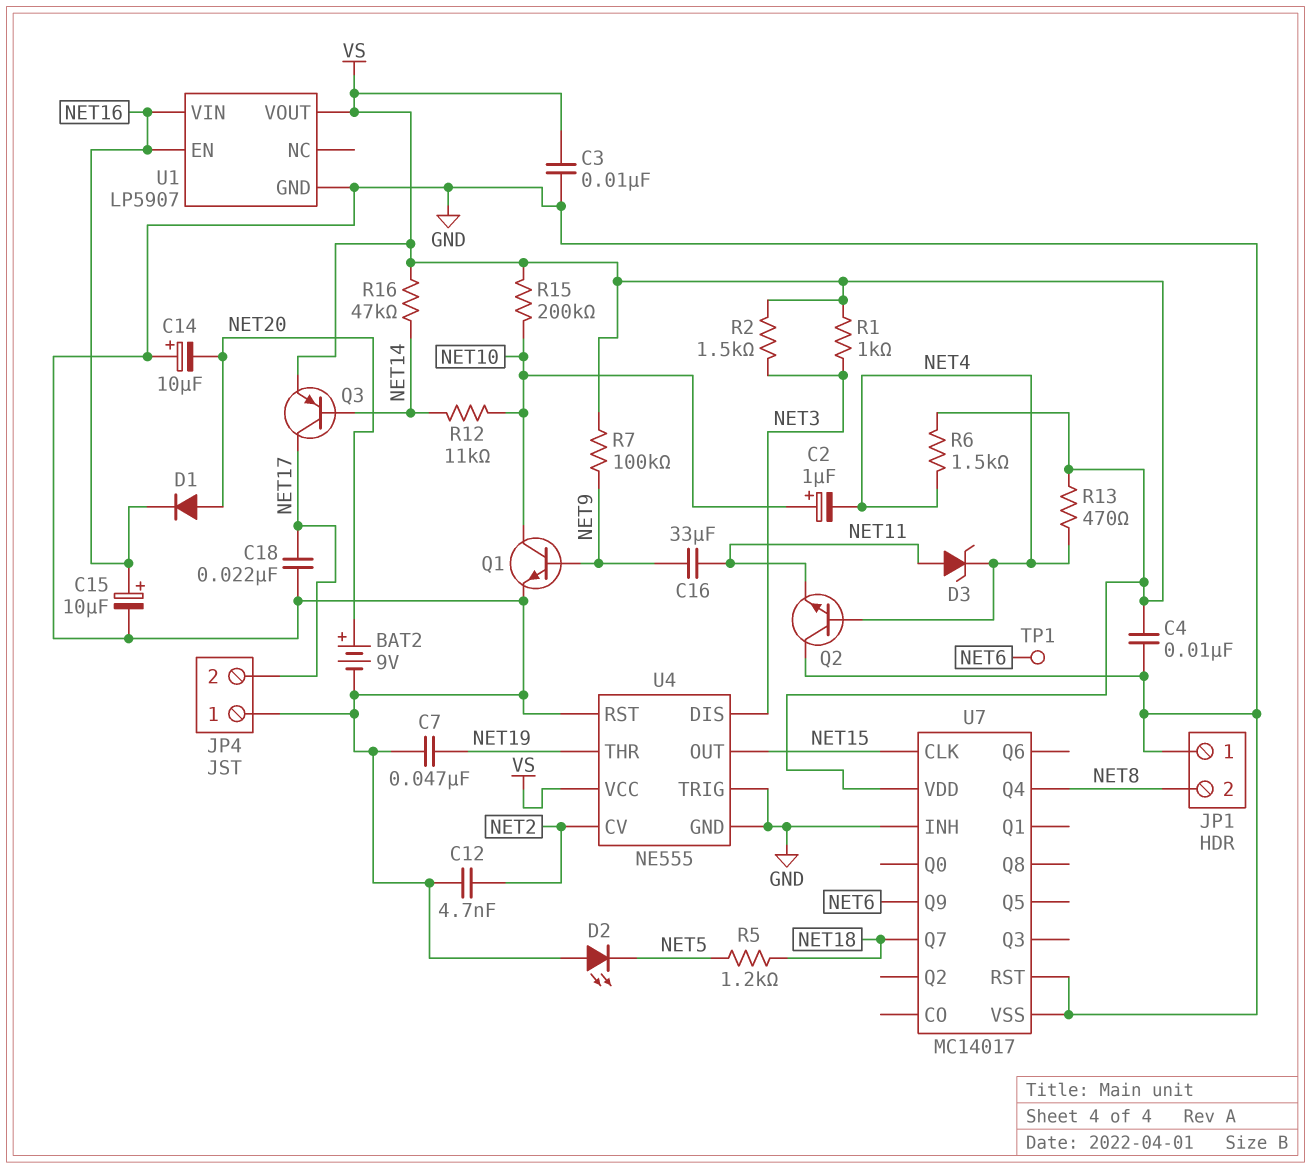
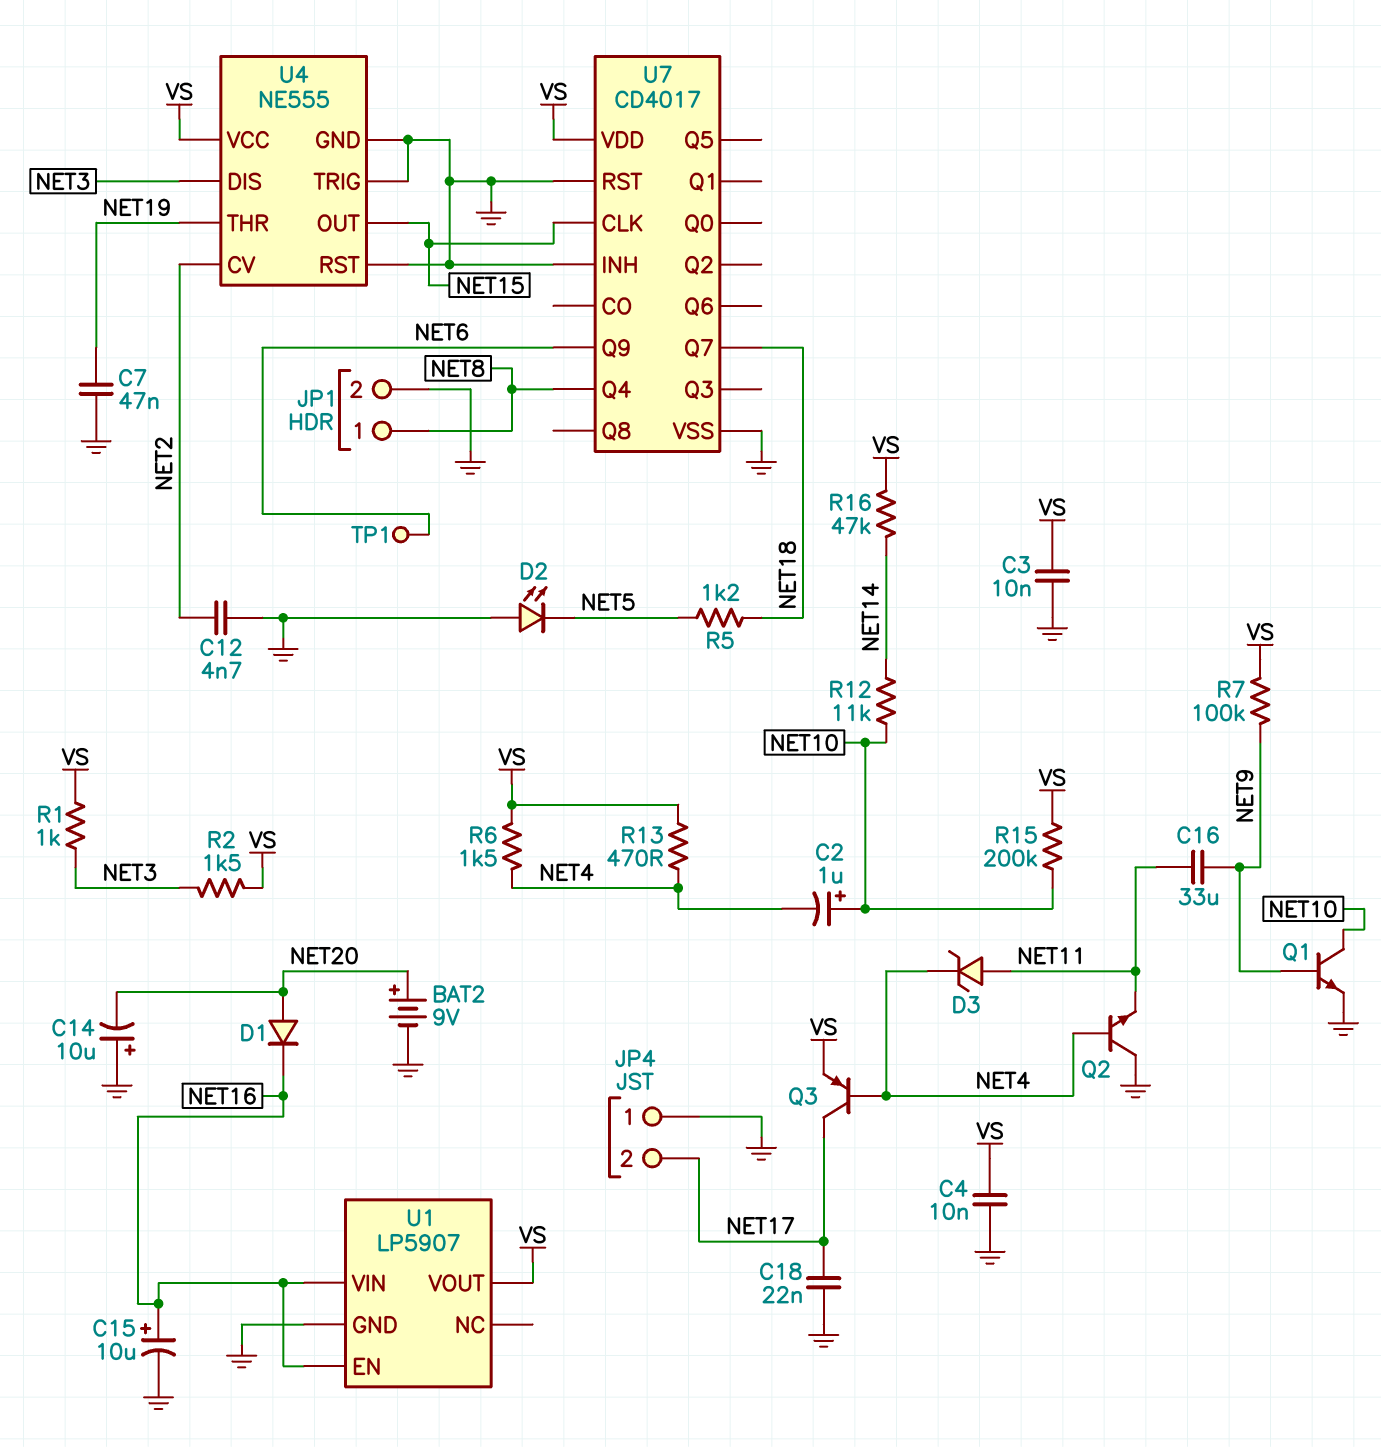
JP1 pin 1: GND -> NET8
JP1 pin 2: NET8 -> GND
Q3: PNP (B NET14, C NET17, E VS) -> PNP (B NET4, C NET17, E VS)
U7: MC14017 -> CD4017

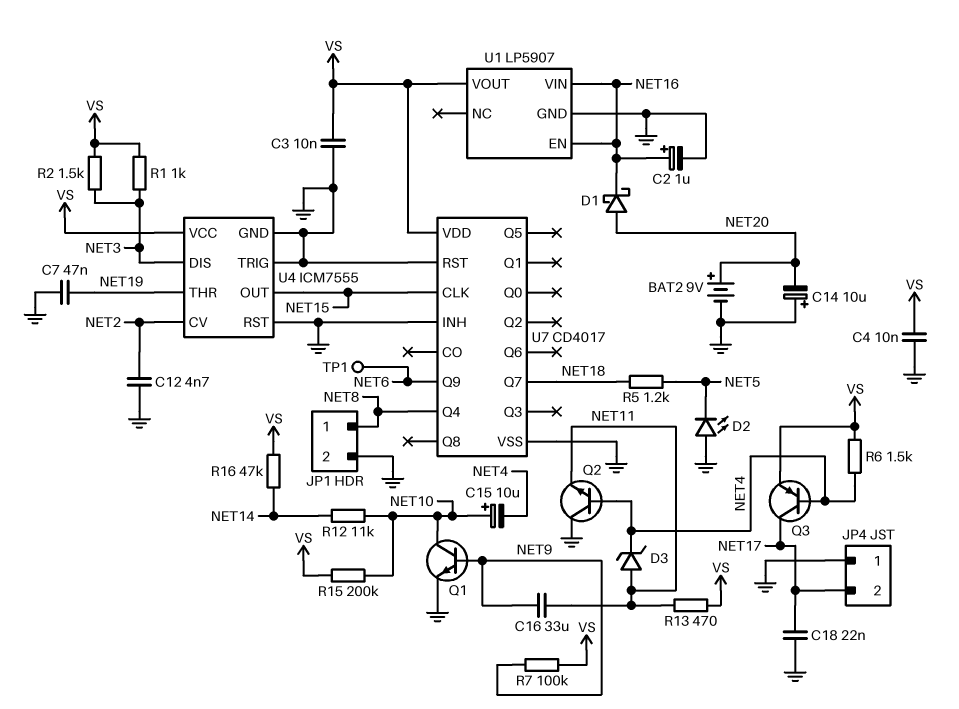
C2: 1uF (plus NET10, minus NET4) -> 1uF (plus NET16, minus GND)
C15: 10uF (plus NET16, minus GND) -> 10uF (plus NET10, minus NET4)
D1: diode (A NET20, K NET16) -> schottky (A NET20, K NET16)
R13: 470 (NET4, VS) -> 470 (NET11, VS)
U4: NE555 -> ICM7555

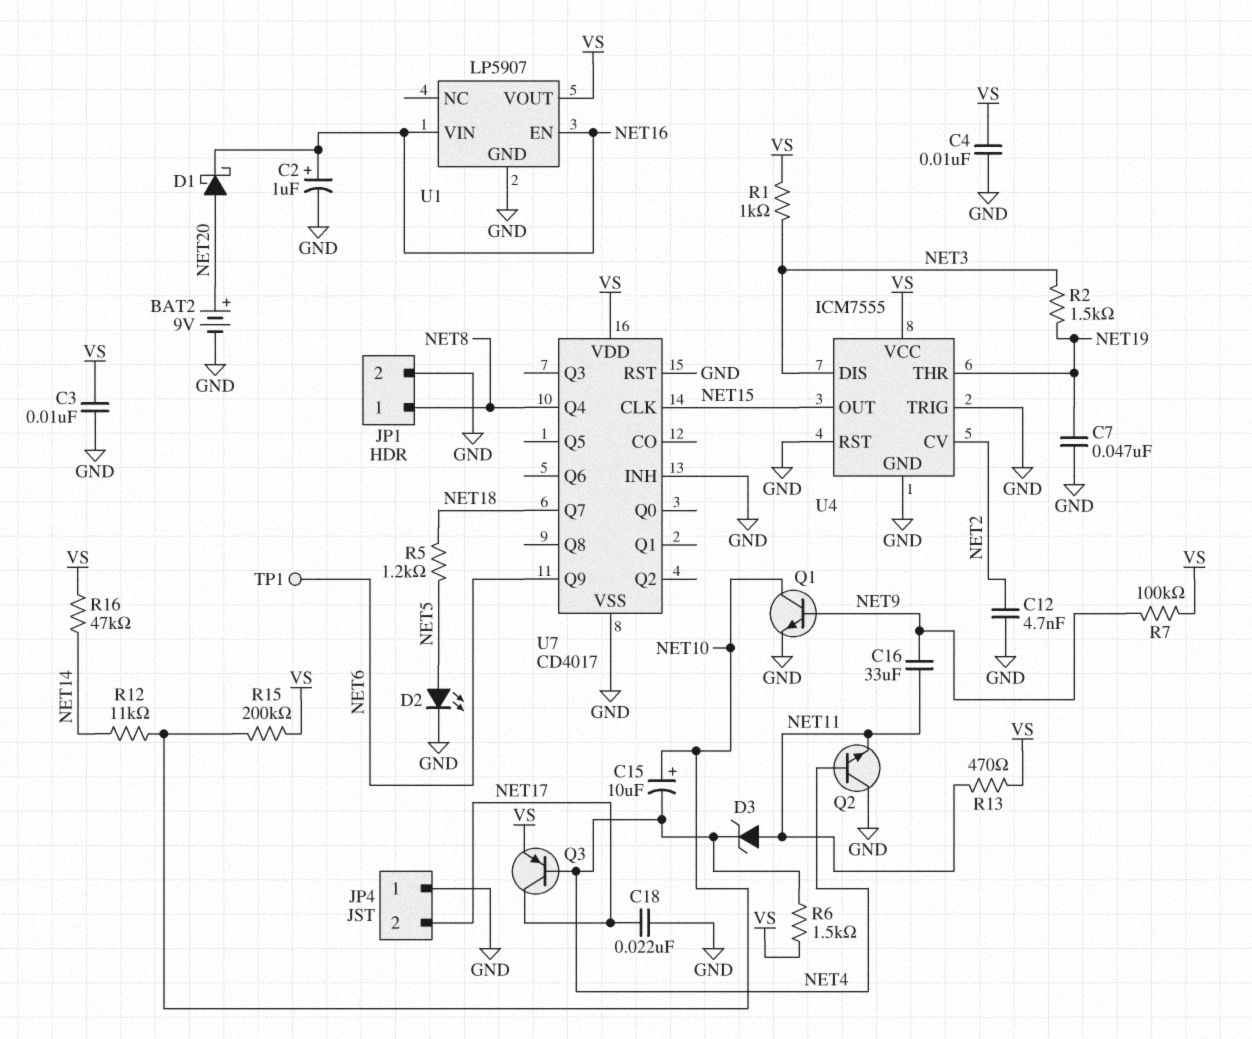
C14: 10uF (plus GND, minus NET20) -> none
D2: LED (A GND, K NET5) -> LED (A NET5, K GND)
R2: 1.5k (NET3, VS) -> 1.5k (NET3, NET19)

